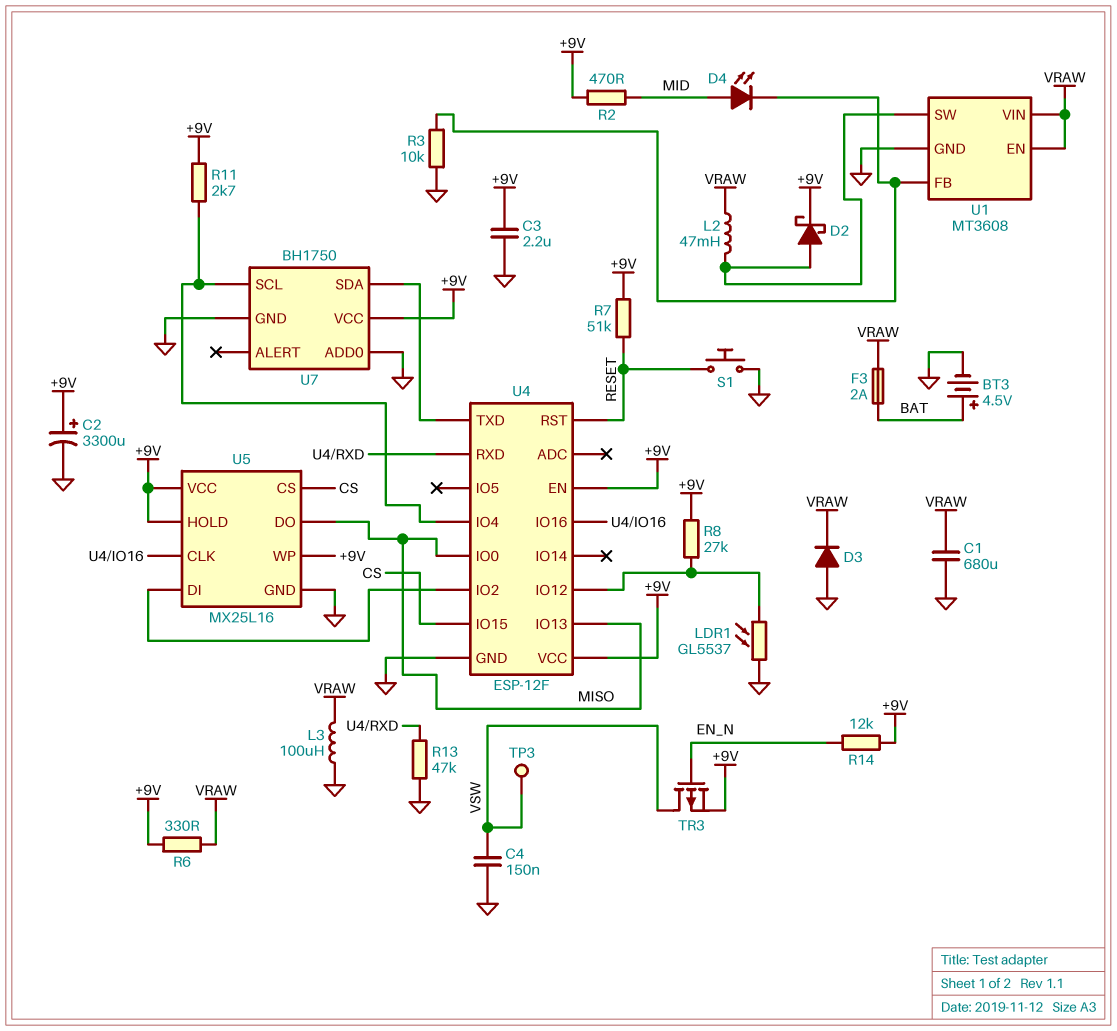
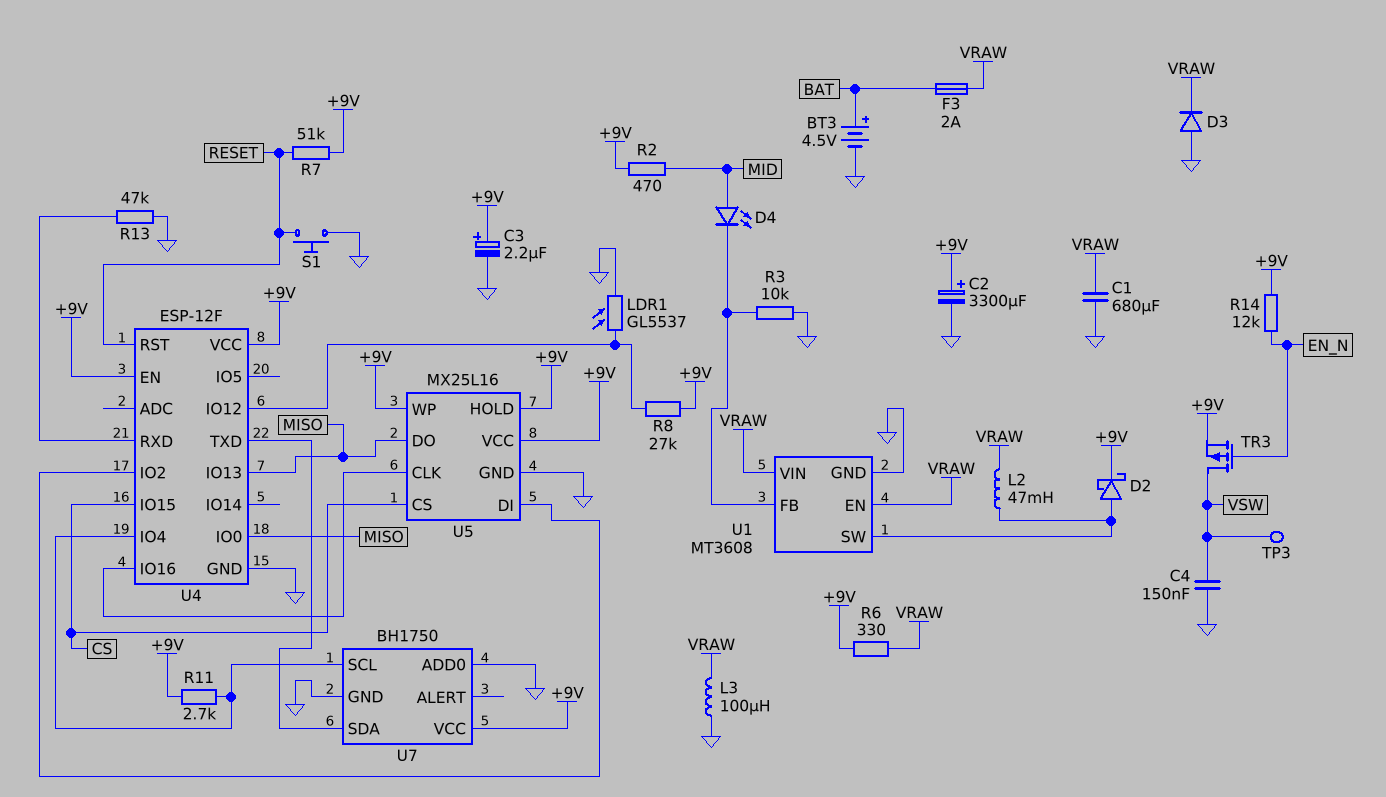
C3: 2.2uF (+9V, GND) -> 2.2uF (plus +9V, minus GND)

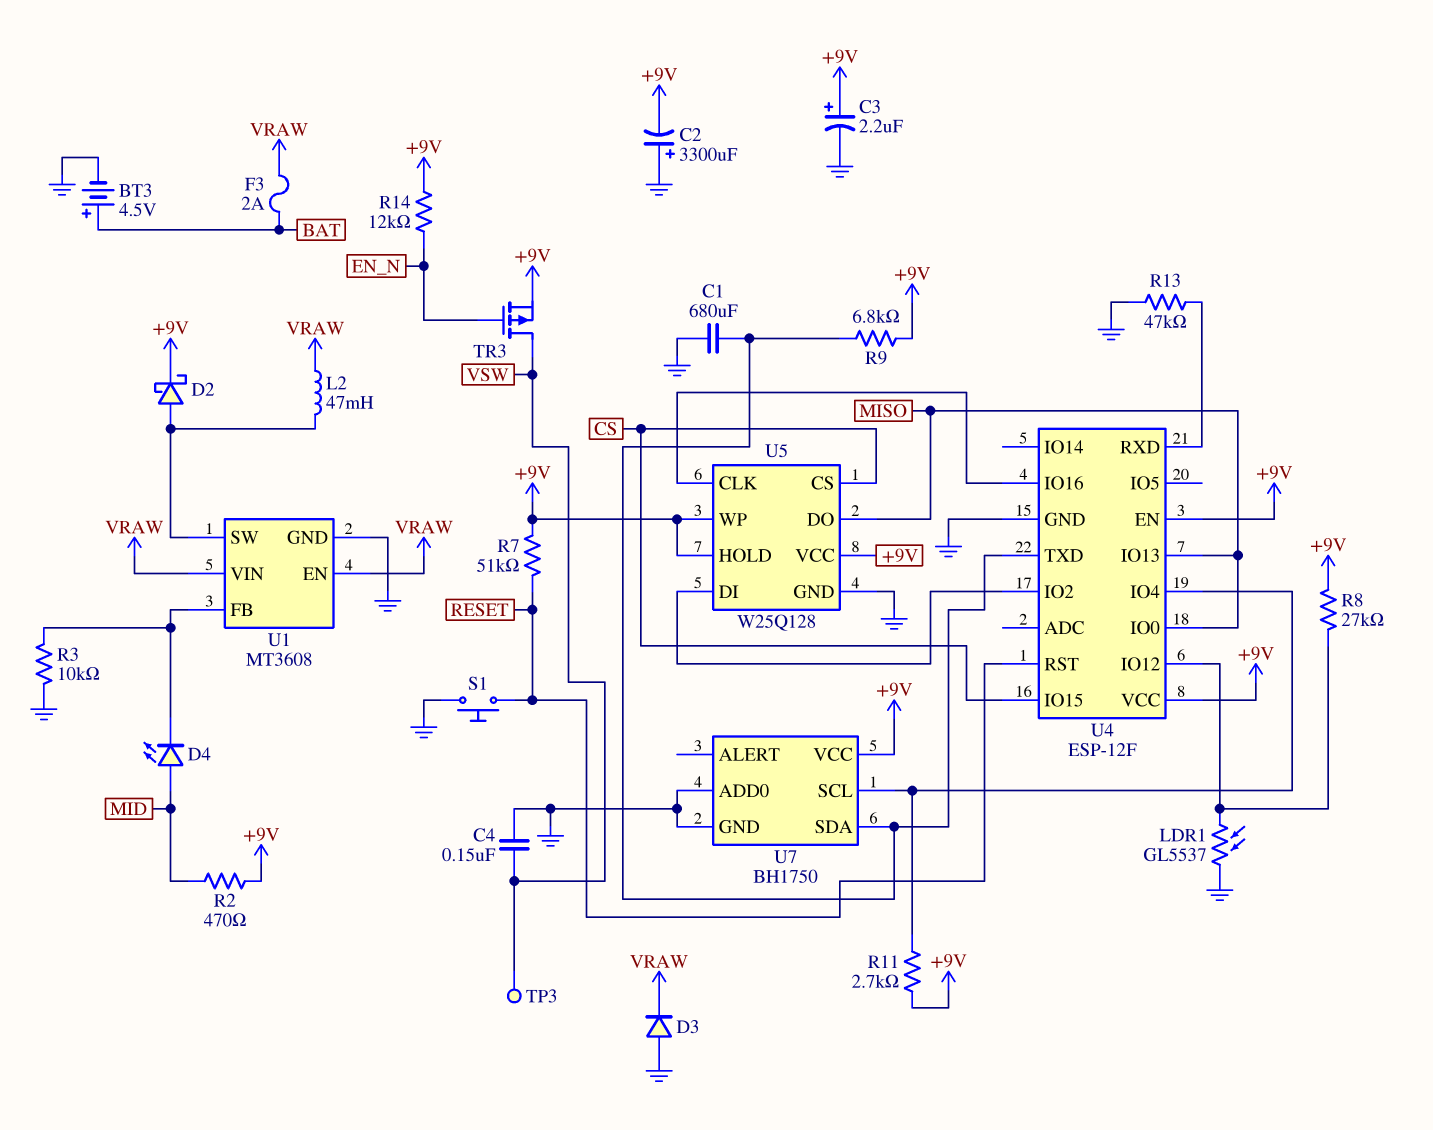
C1: 680uF (GND, VRAW) -> 680uF (GND, U4/TXD)
C2: 3300uF (plus +9V, minus GND) -> 3300uF (plus GND, minus +9V)
L3: 100uH (GND, VRAW) -> none
R6: 330 (+9V, VRAW) -> none
R9: none -> 6.8k (+9V, U4/TXD)
U5: MX25L16 -> W25Q128

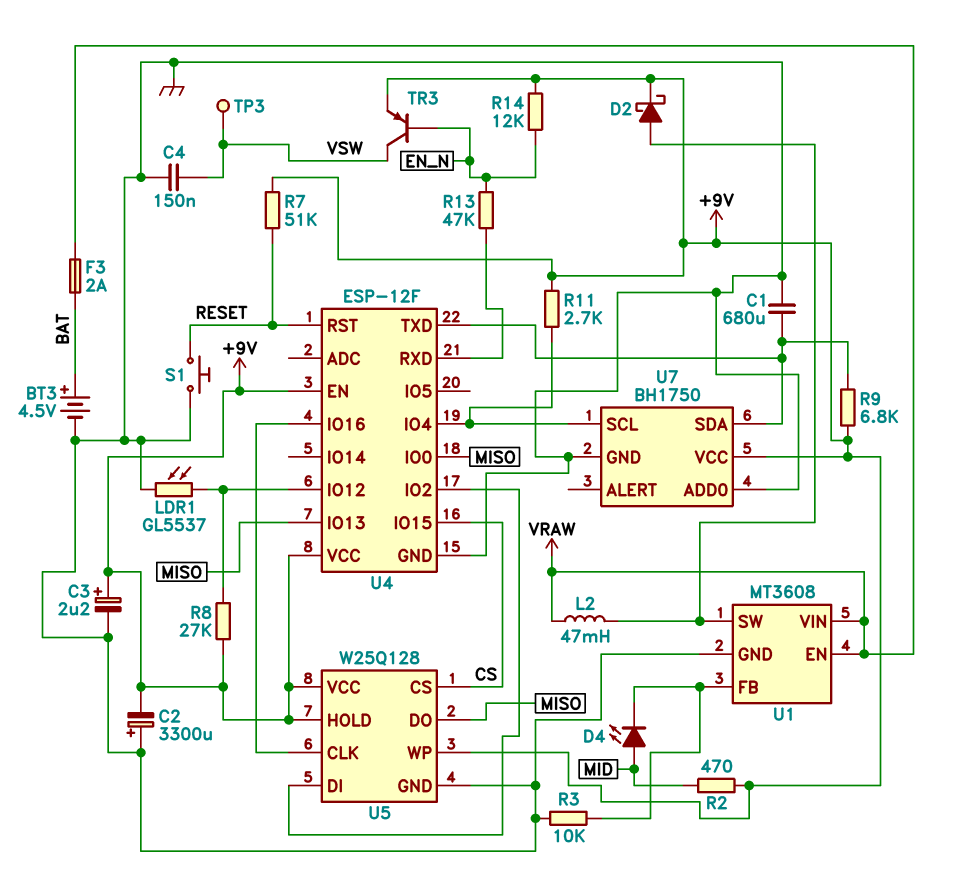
D3: diode (A GND, K VRAW) -> none
R13: 47k (GND, U4/RXD) -> 47k (EN_N, U4/RXD)
TR3: PMOS (G EN_N, D VSW, S +9V) -> PNP (B EN_N, C VSW, E +9V)

